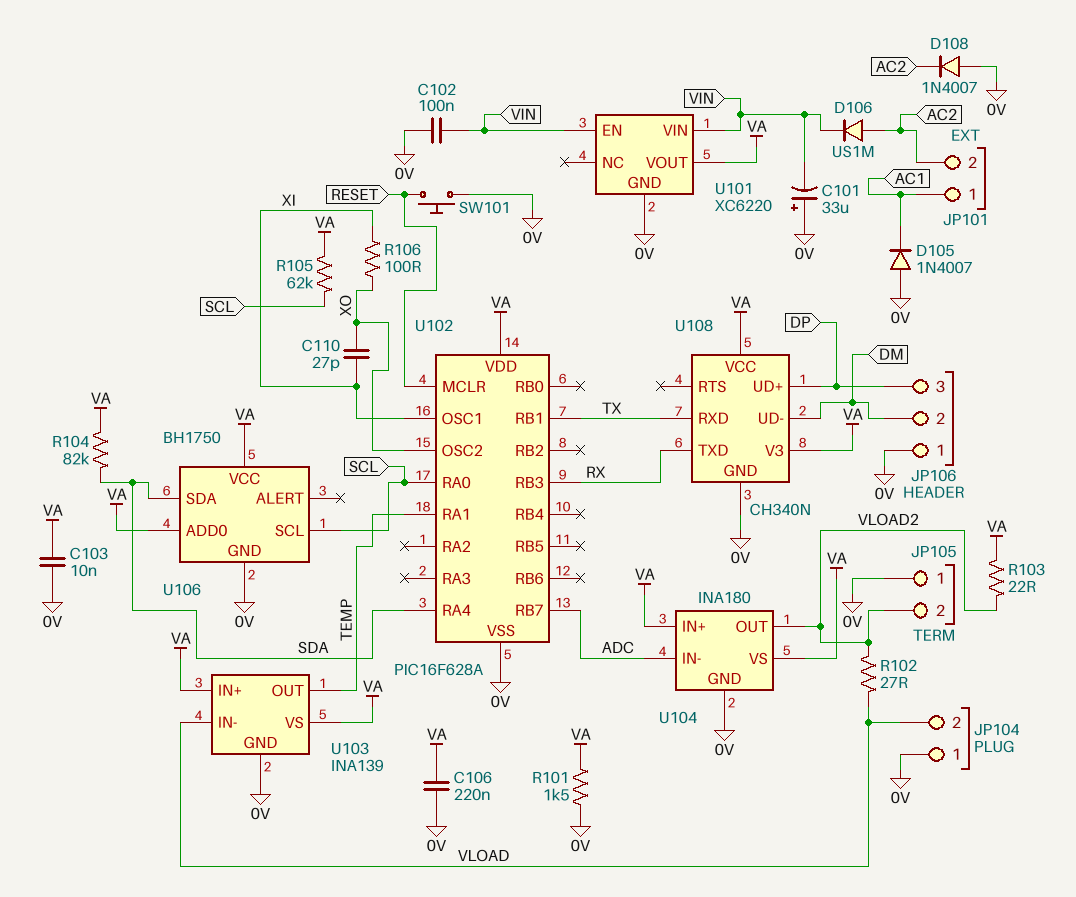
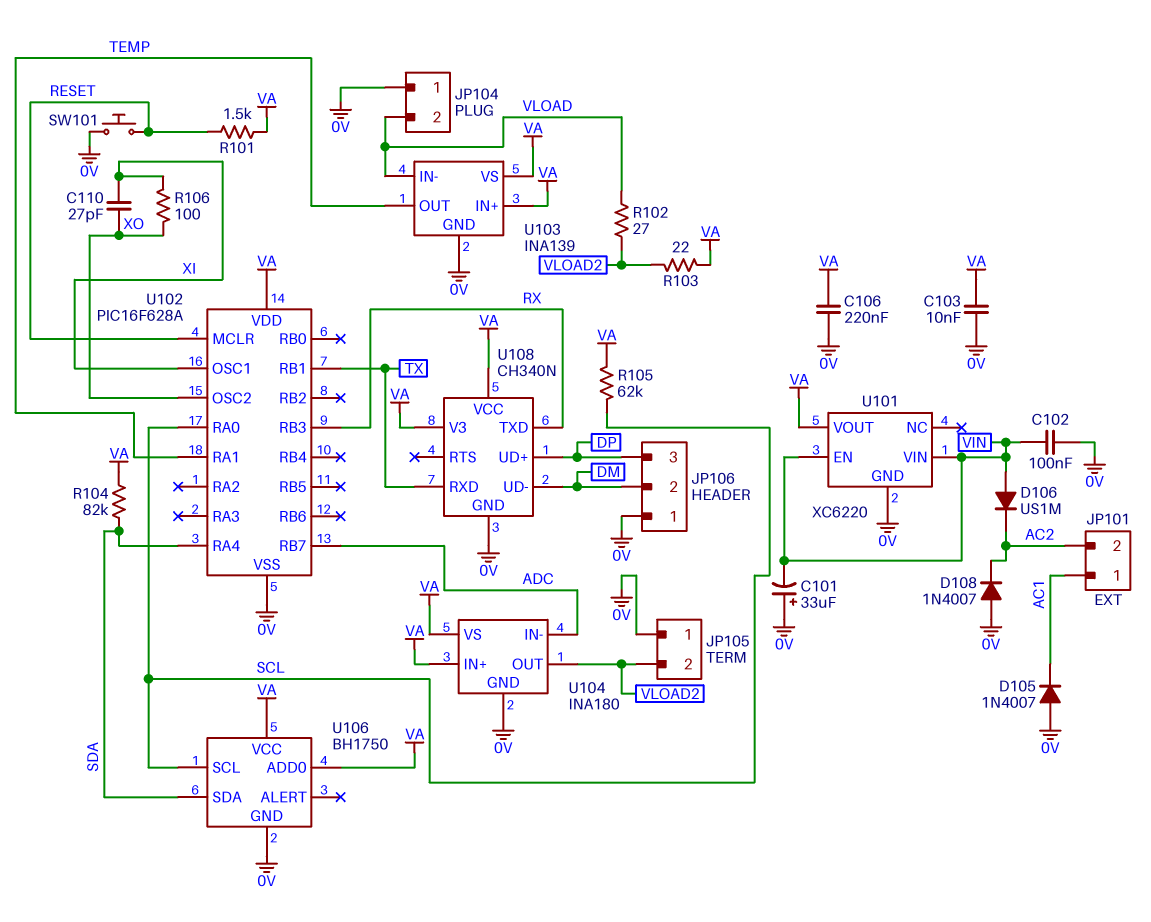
D106: diode US1M (A AC2, K VIN) -> diode US1M (A VIN, K AC2)
R101: 1.5k (0V, VA) -> 1.5k (RESET, VA)

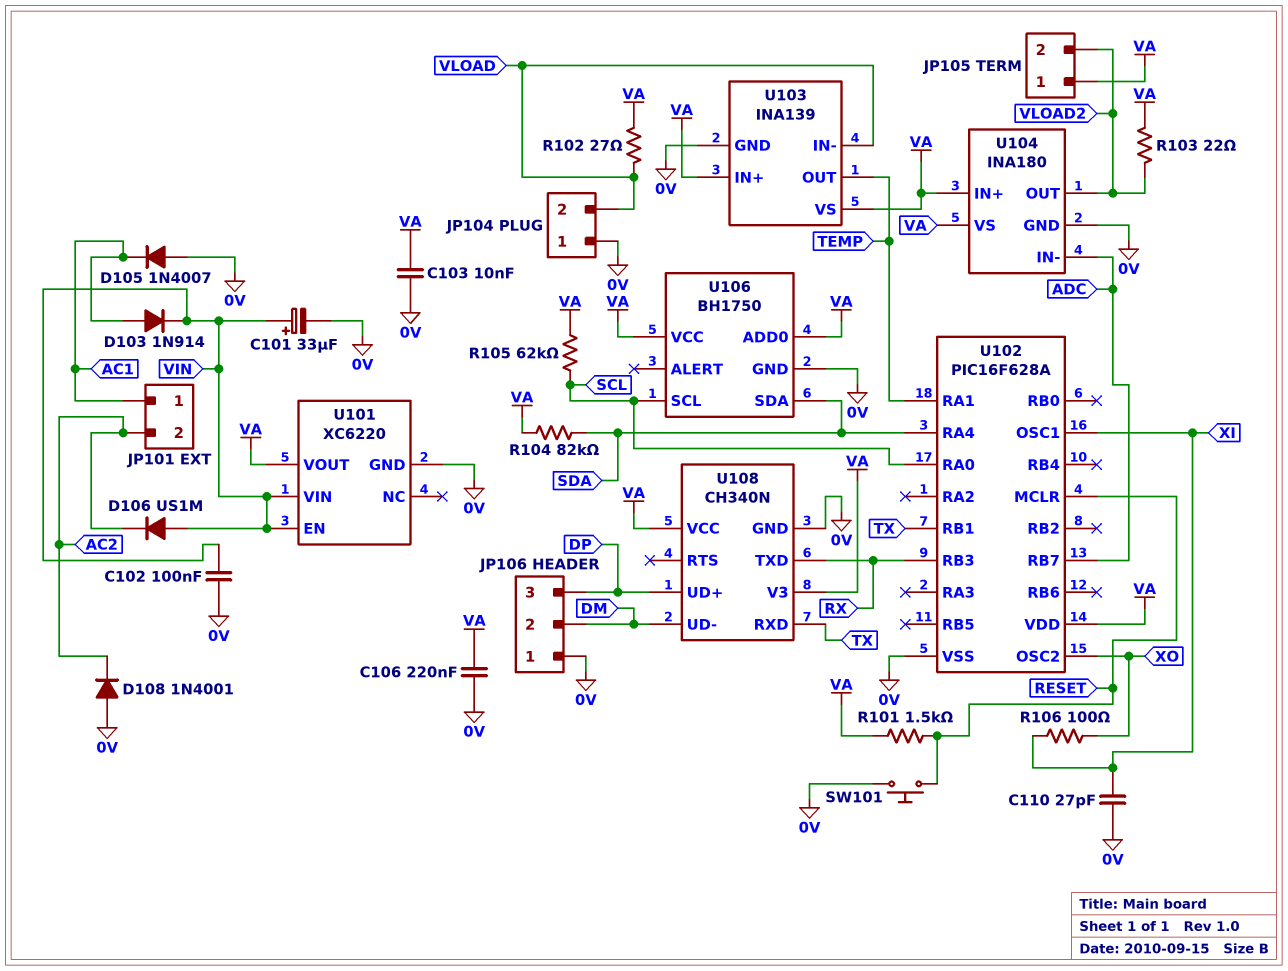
C101: 33uF (plus 0V, minus VIN) -> 33uF (plus VIN, minus 0V)
C110: 27pF (XI, XO) -> 27pF (0V, XI)
D103: none -> diode 1N914 (A AC1, K VIN)
D108: diode 1N4007 (A 0V, K AC2) -> diode 1N4001 (A 0V, K AC2)
JP105 pin 1: 0V -> VA
R102: 27 (VLOAD, VLOAD2) -> 27 (VA, VLOAD)

